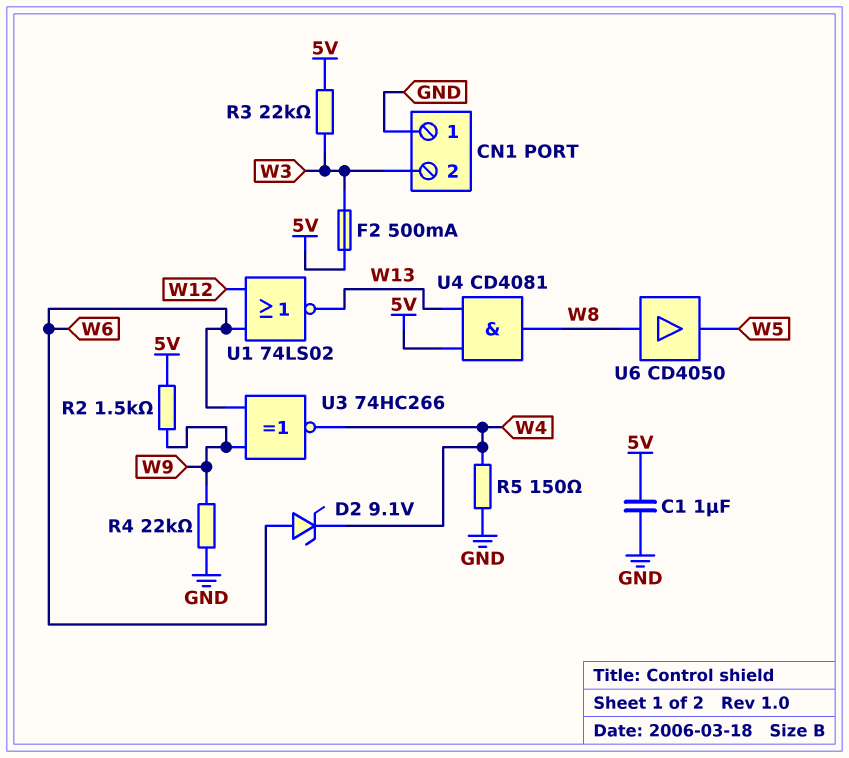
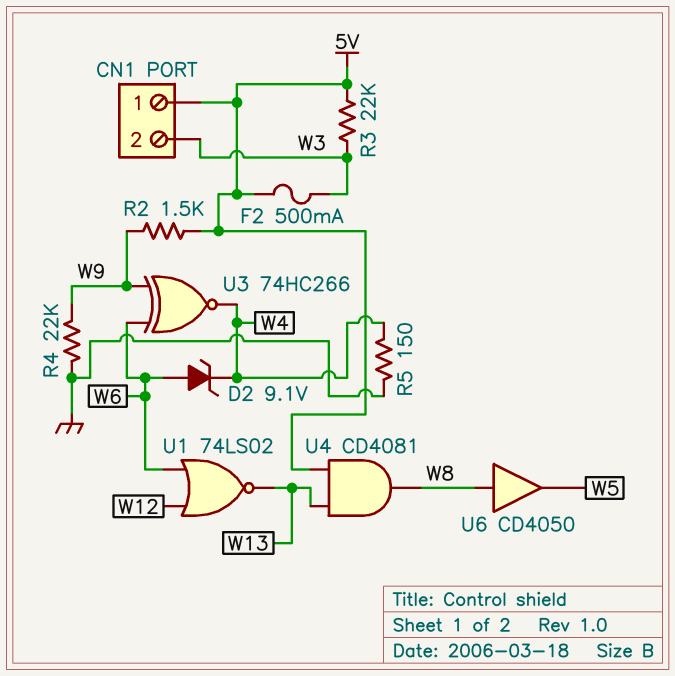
C1: 1uF (5V, GND) -> none
CN1 pin 1: GND -> 5V

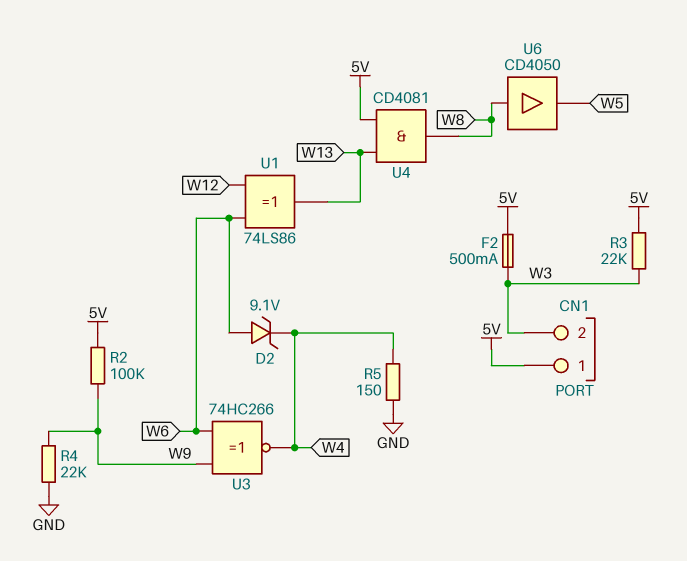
R2: 1.5k (5V, W9) -> 100k (5V, W9)
U1: NOR 74LS02 (in W6, in W12, out W13) -> XOR 74LS86 (in W6, in W12, out W13)

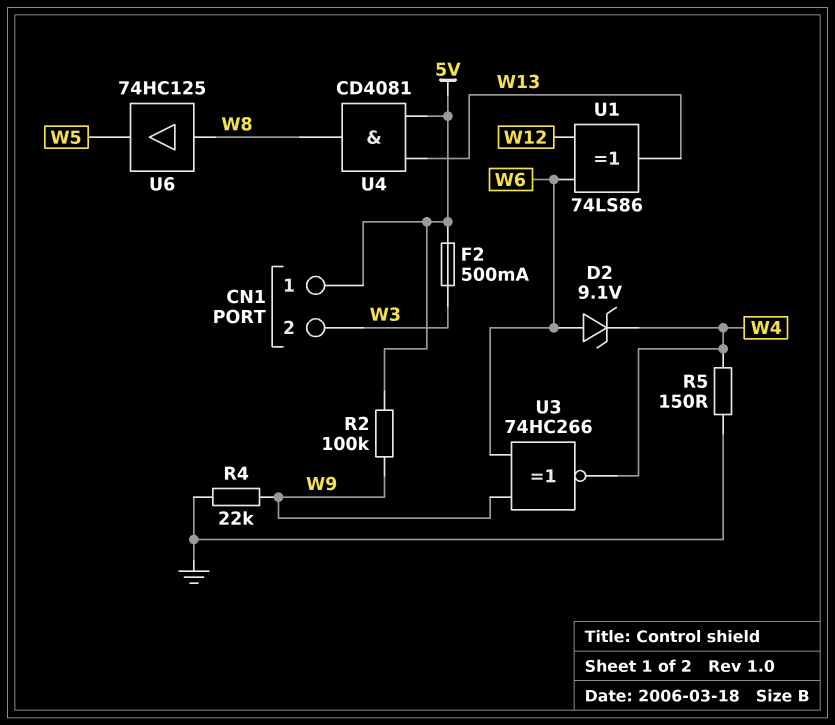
R3: 22k (5V, W3) -> none
U6: buffer CD4050 (in W8, out W5) -> buffer 74HC125 (in W8, out W5)

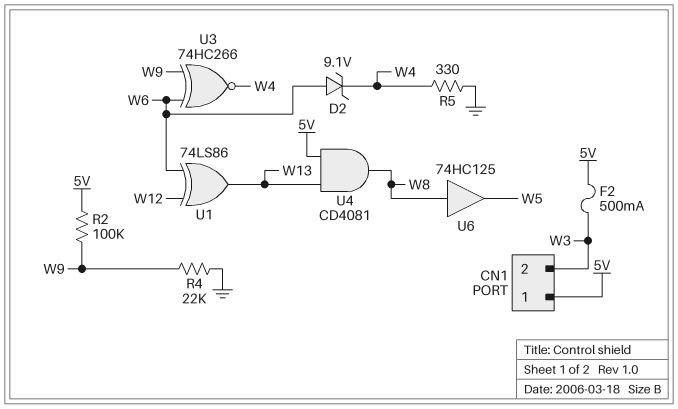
R5: 150 (GND, W4) -> 330 (GND, W4)

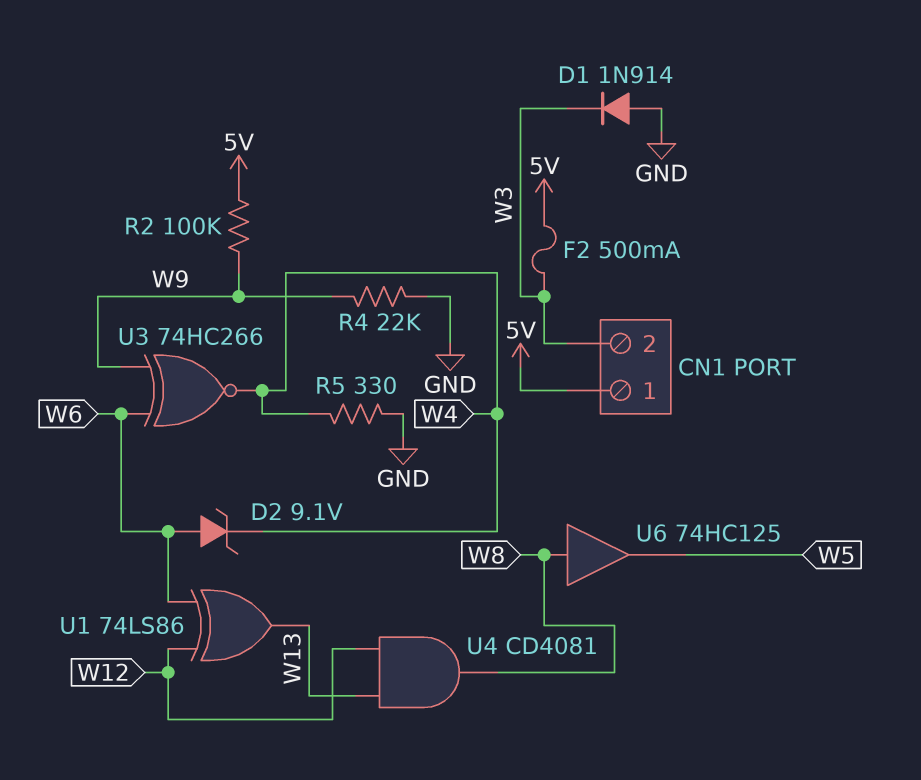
D1: none -> diode 1N914 (A GND, K W3)
U4: AND CD4081 (in 5V, in W13, out W8) -> AND CD4081 (in W12, in W13, out W8)

